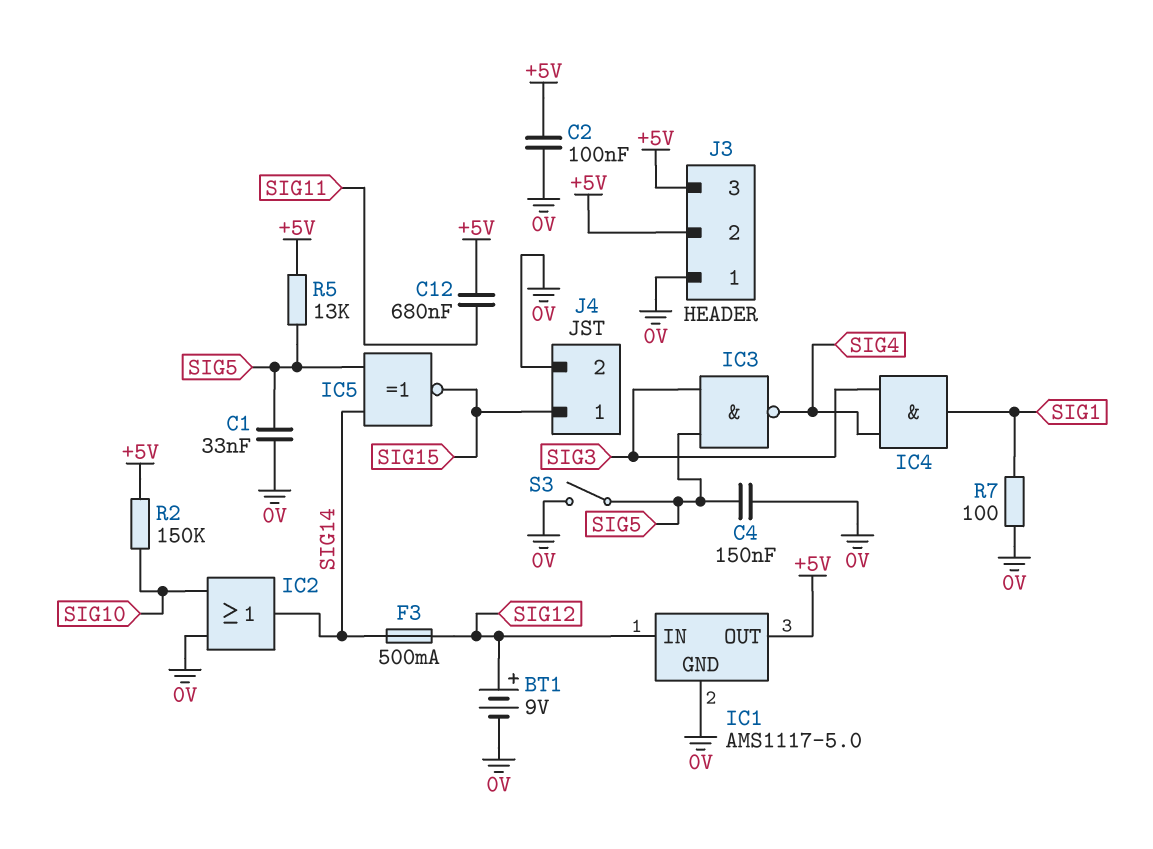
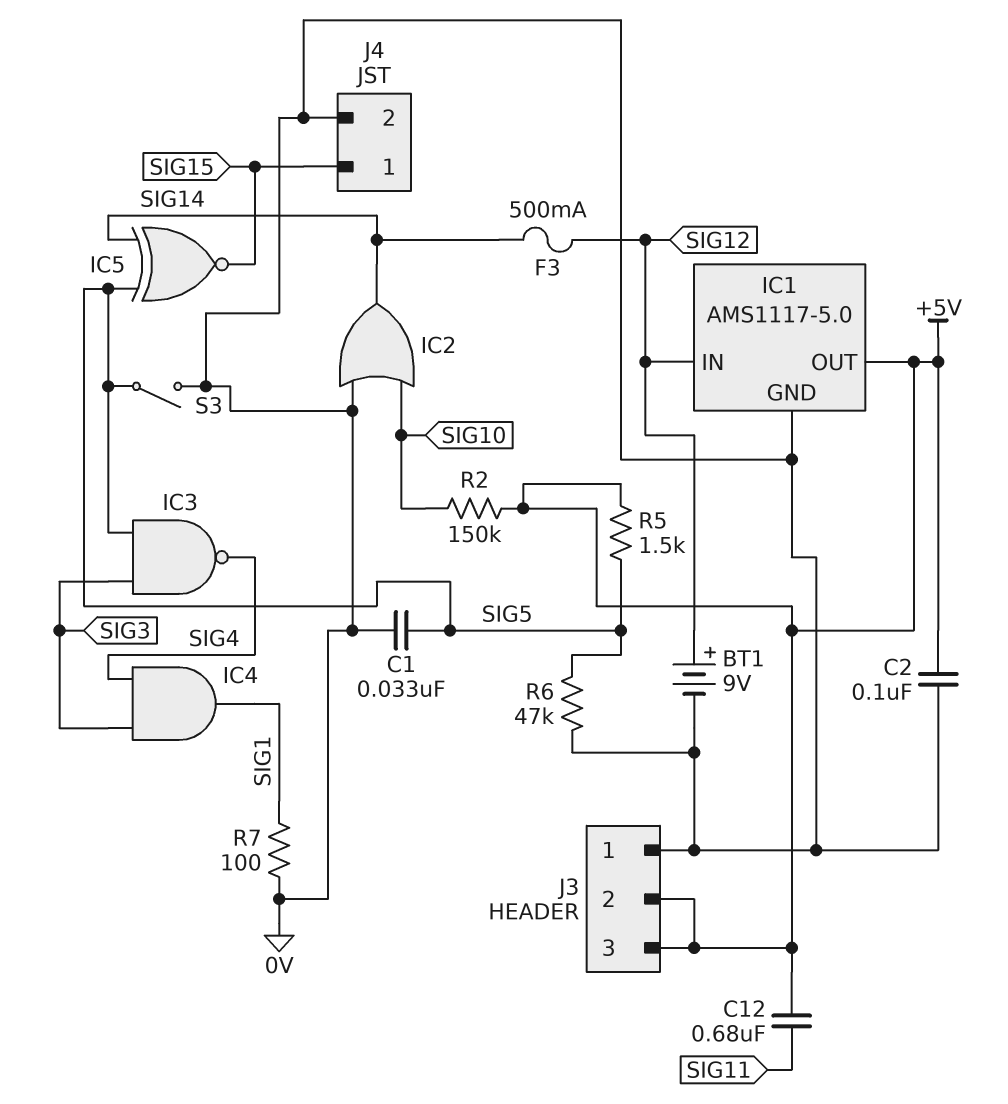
C4: 150nF (0V, SIG5) -> none
R5: 13k (+5V, SIG5) -> 1.5k (+5V, SIG5)
R6: none -> 47k (0V, SIG5)

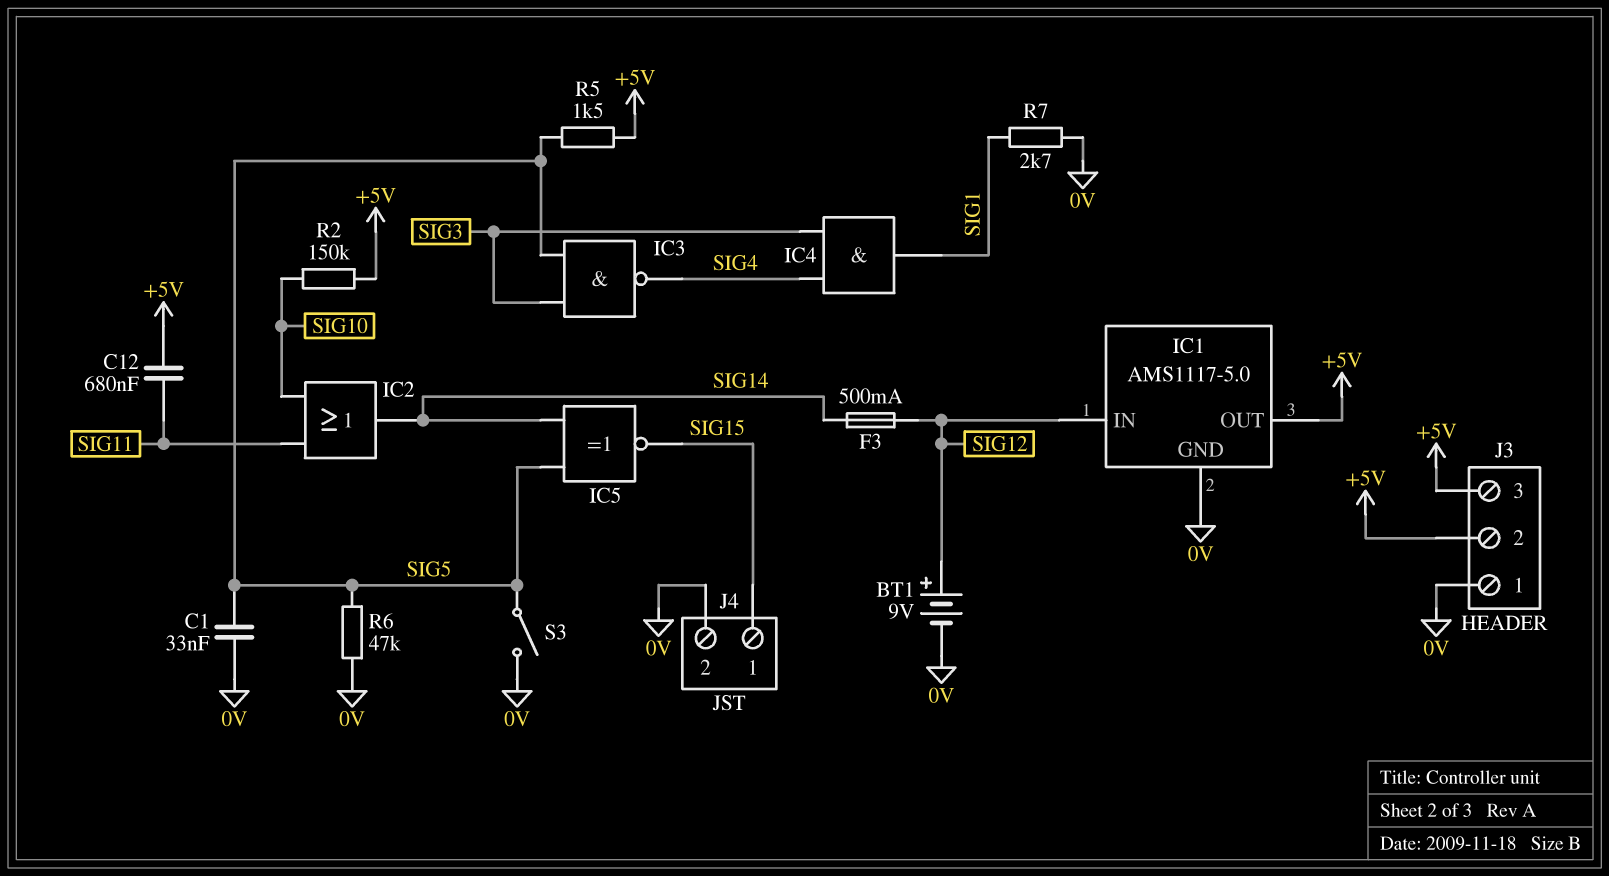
C2: 100nF (+5V, 0V) -> none
IC2: OR (in 0V, in SIG10, out SIG14) -> OR (in SIG10, in SIG11, out SIG14)
R7: 100 (0V, SIG1) -> 2.7k (0V, SIG1)

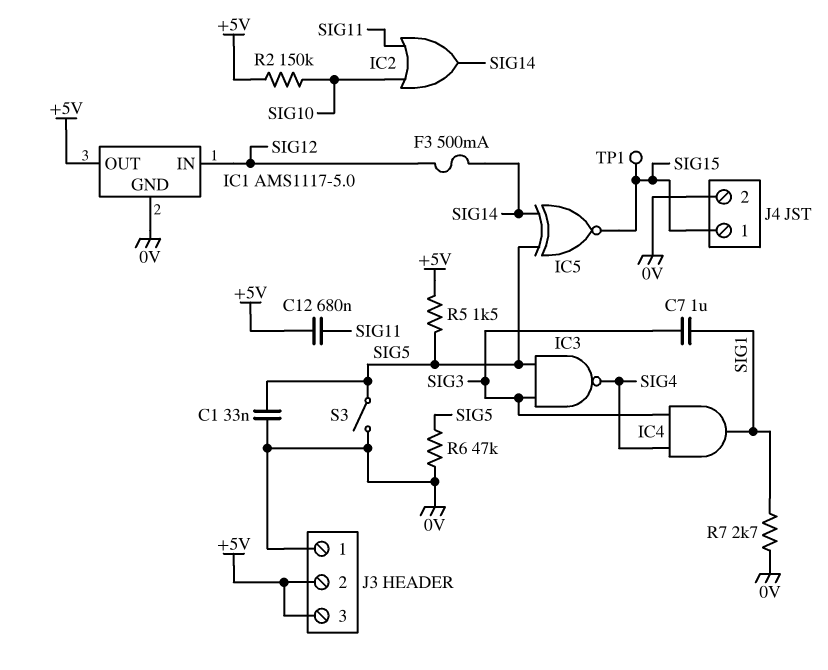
BT1: 9V (plus SIG12, minus 0V) -> none
C7: none -> 1uF (SIG1, SIG3)
TP1: none -> test point (SIG15)

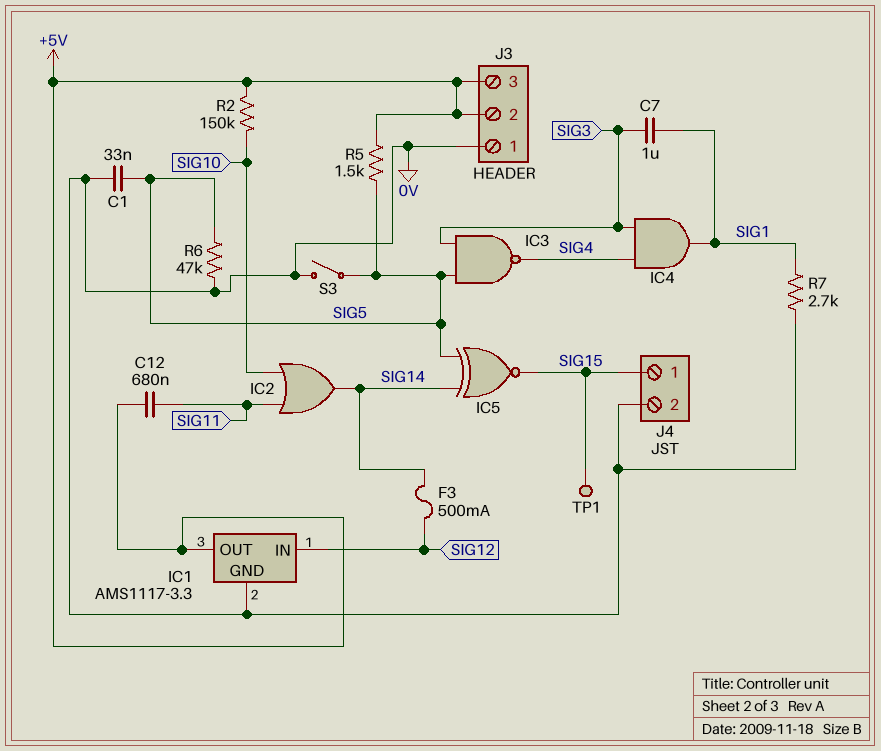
IC1: AMS1117-5.0 -> AMS1117-3.3

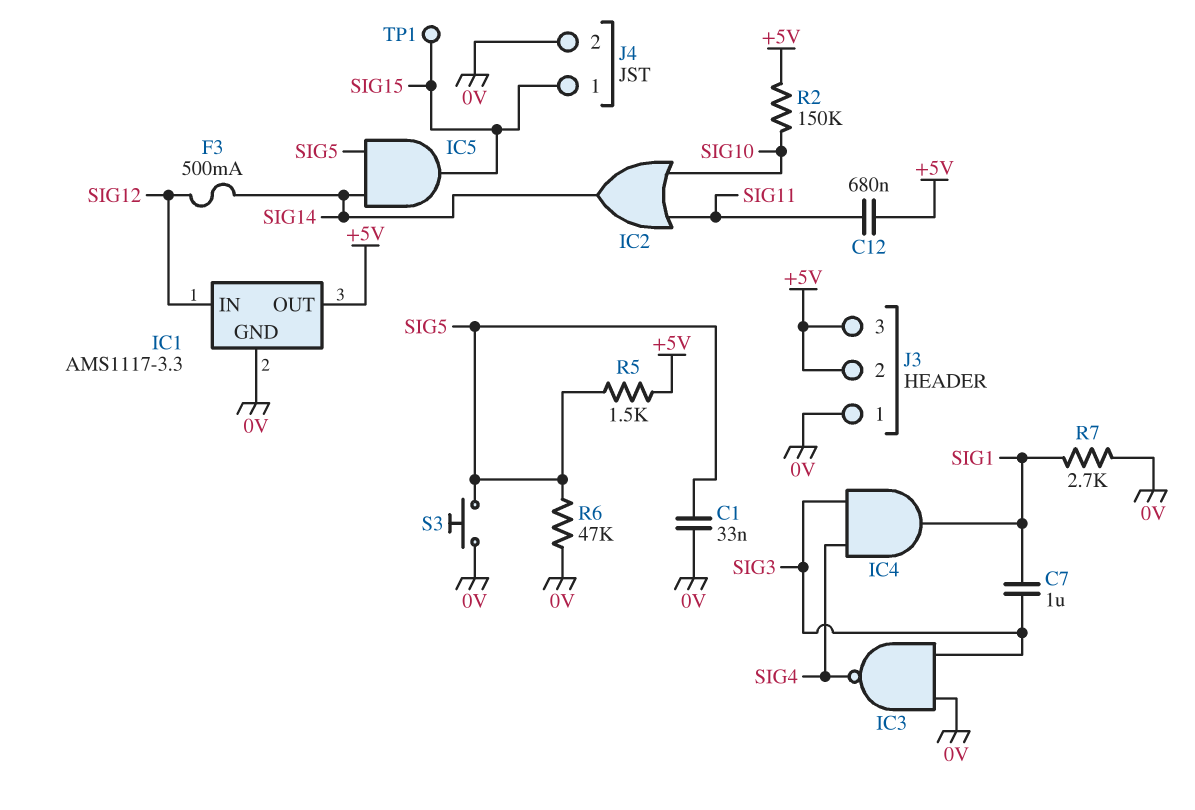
IC3: NAND (in SIG3, in SIG5, out SIG4) -> NAND (in 0V, in SIG3, out SIG4)
IC5: XNOR (in SIG5, in SIG14, out SIG15) -> AND (in SIG5, in SIG14, out SIG15)
S3: switch (0V, SIG5) -> button (0V, SIG5)

